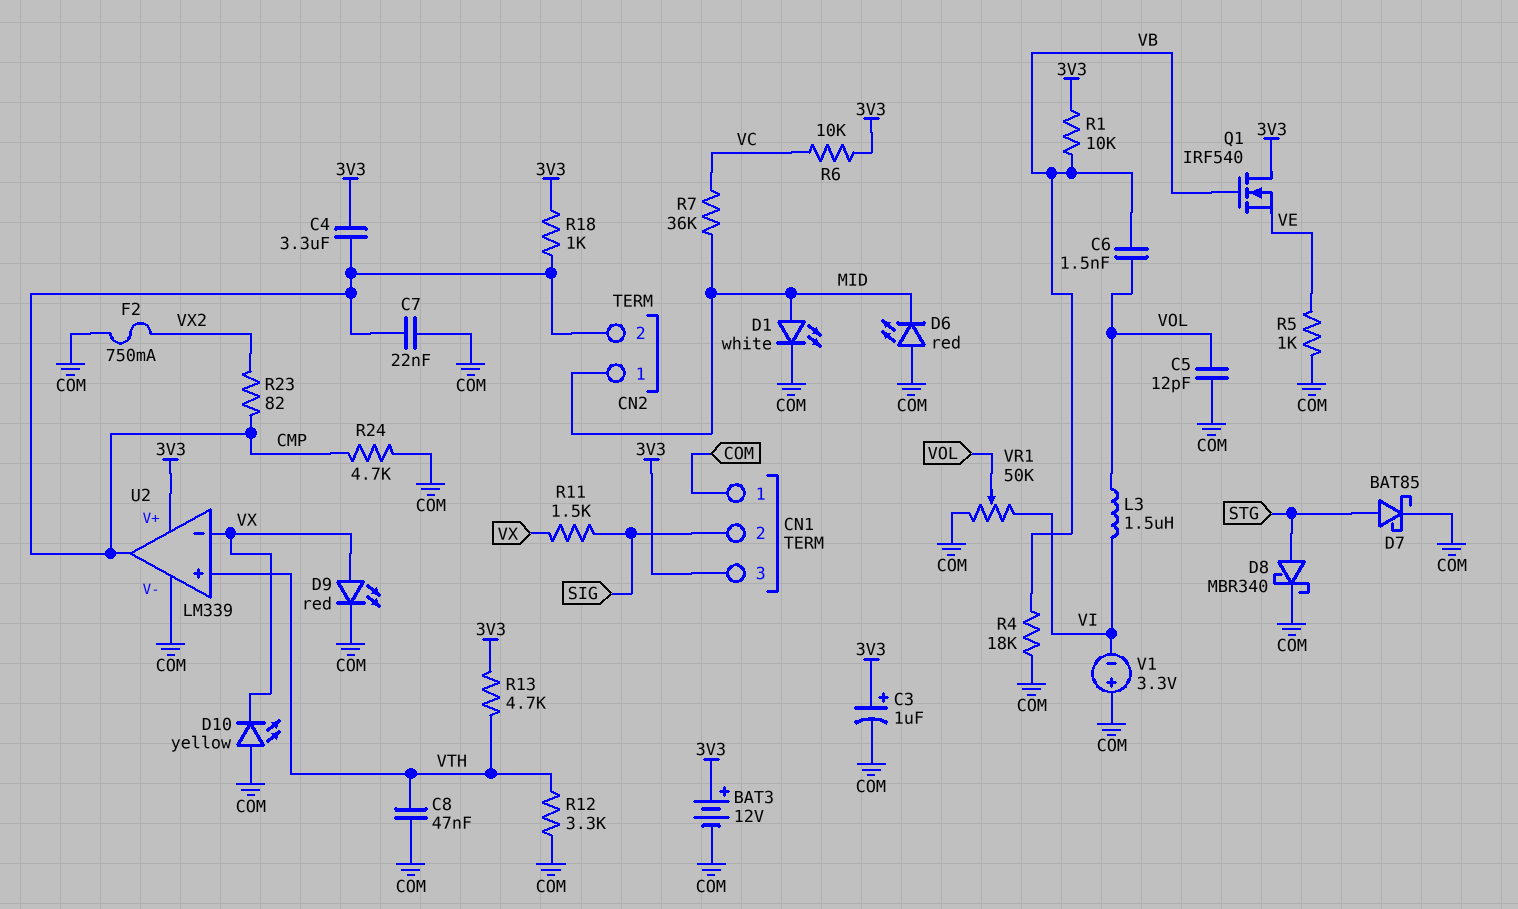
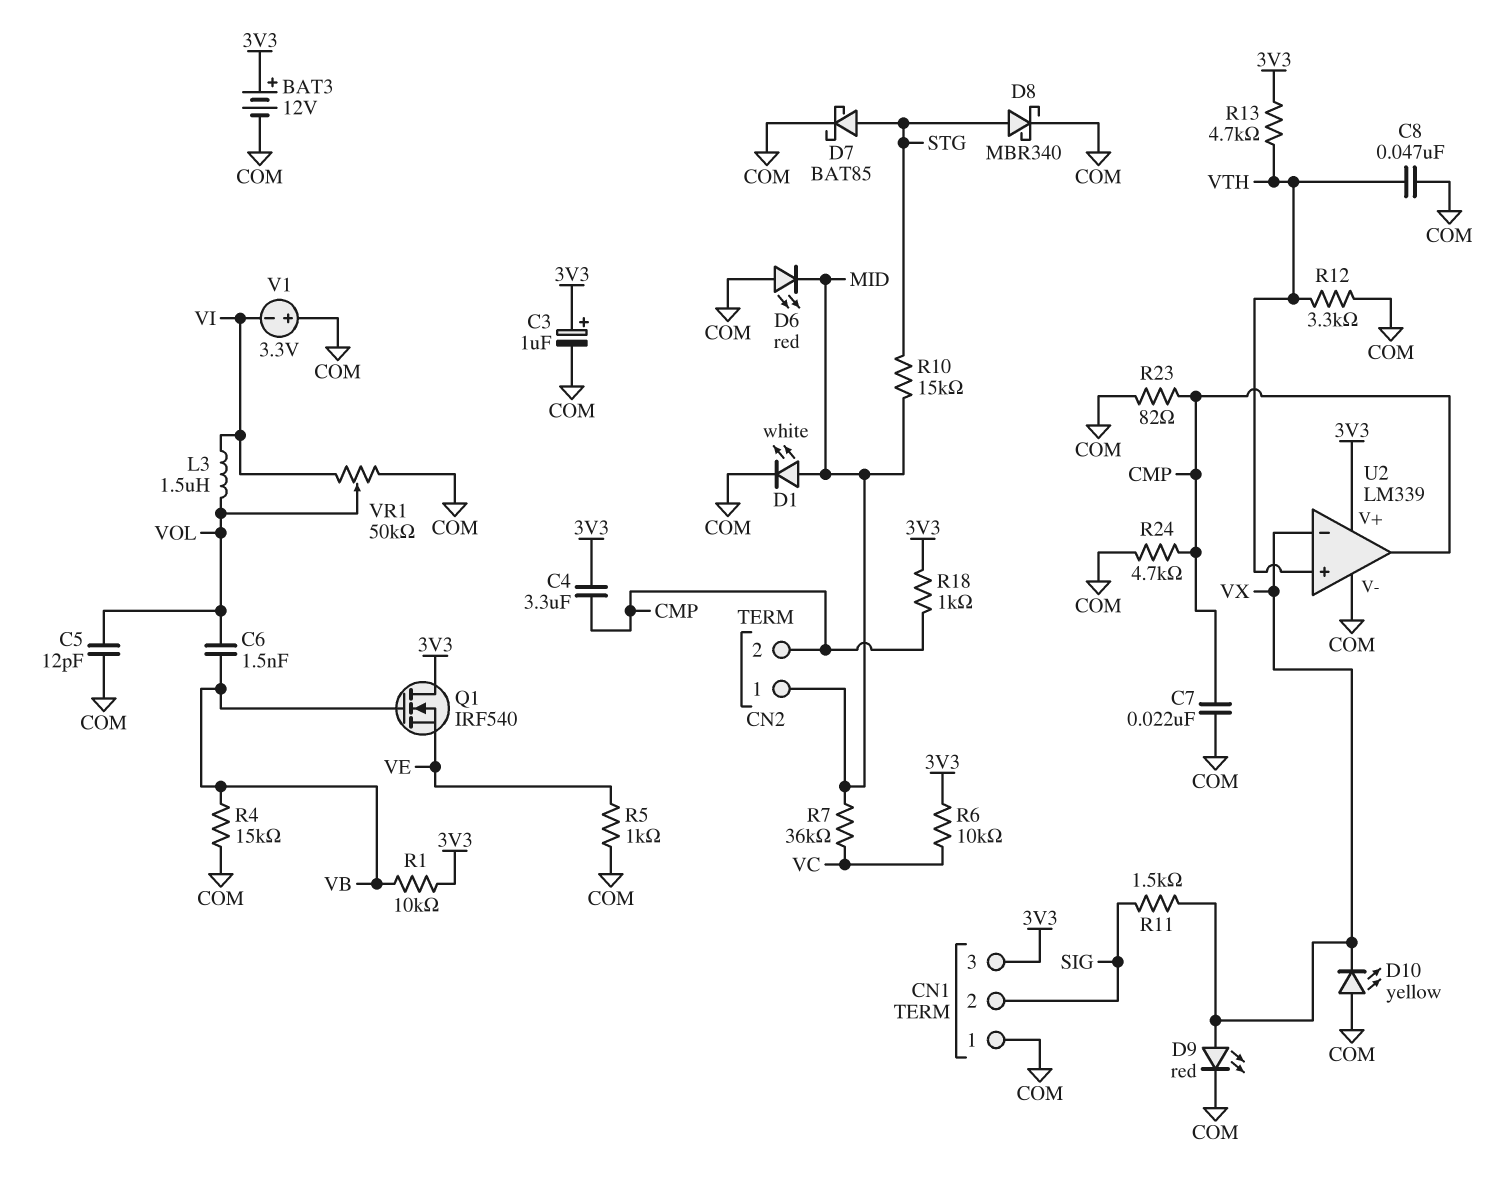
F2: 750mA (COM, VX2) -> none
R4: 18k (COM, VB) -> 15k (COM, VB)
R10: none -> 15k (MID, STG)
R23: 82 (CMP, VX2) -> 82 (CMP, COM)

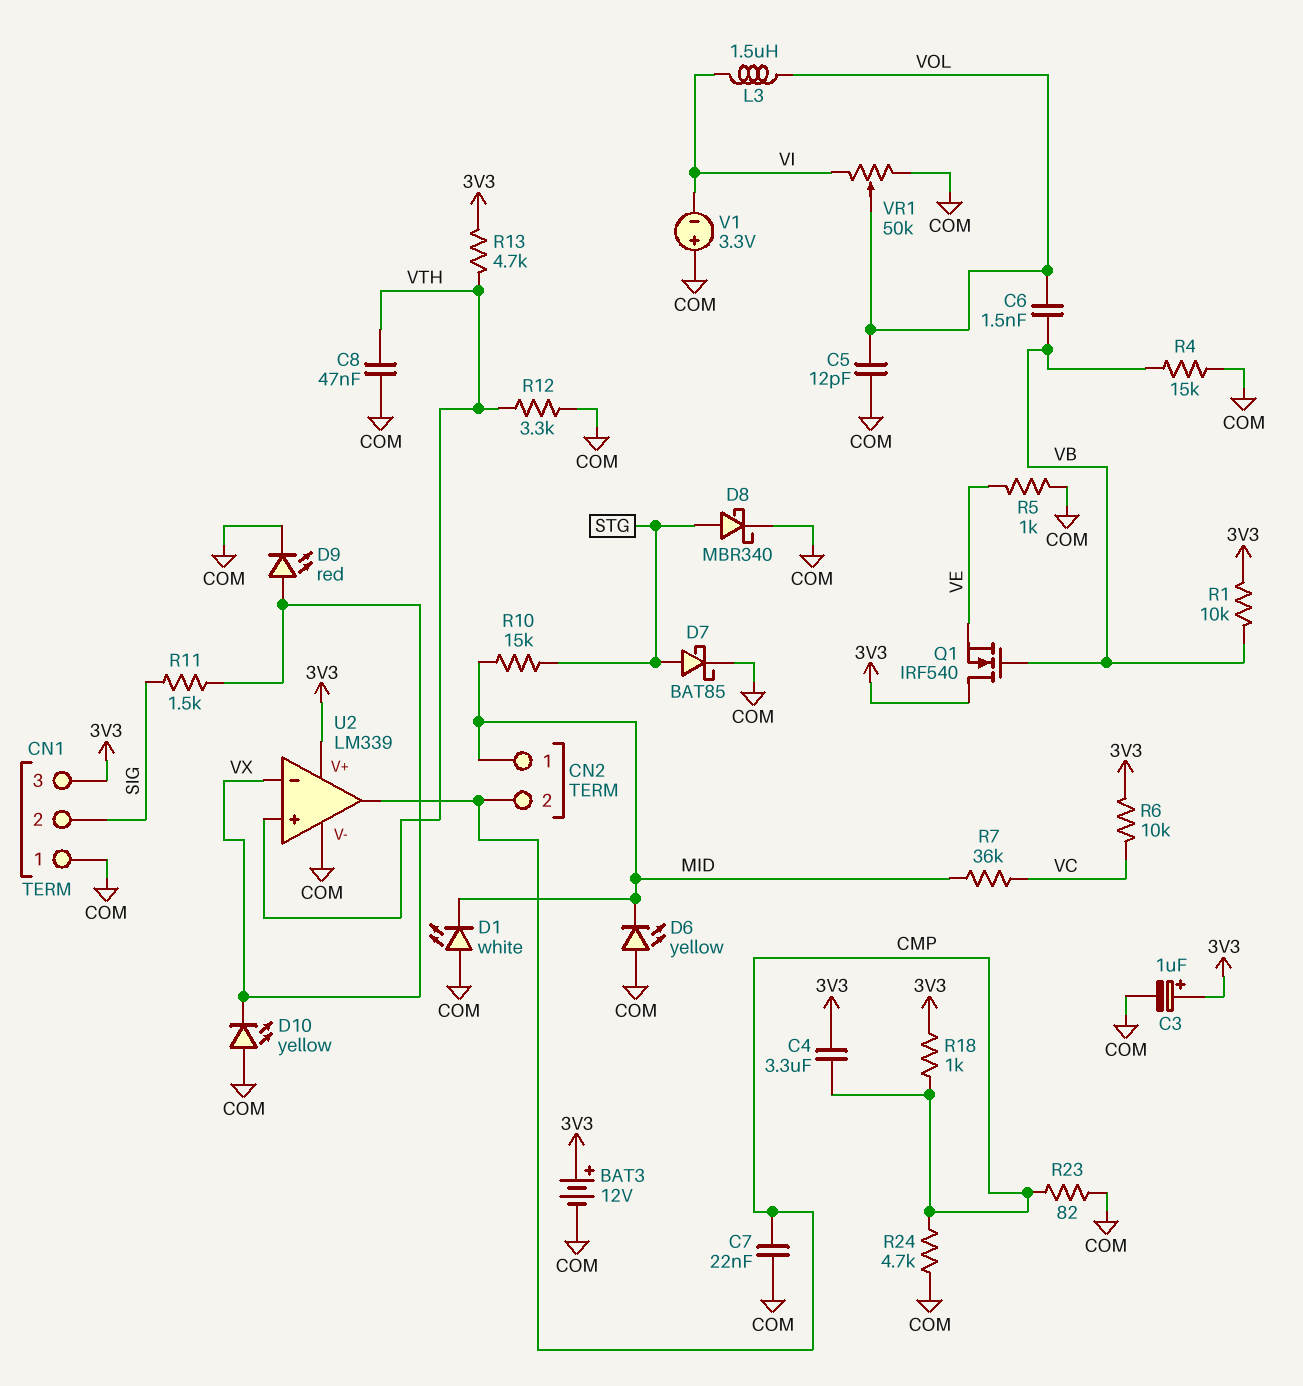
D1: LED white (A MID, K COM) -> LED white (A COM, K MID)
D6: LED red (A COM, K MID) -> LED yellow (A COM, K MID)

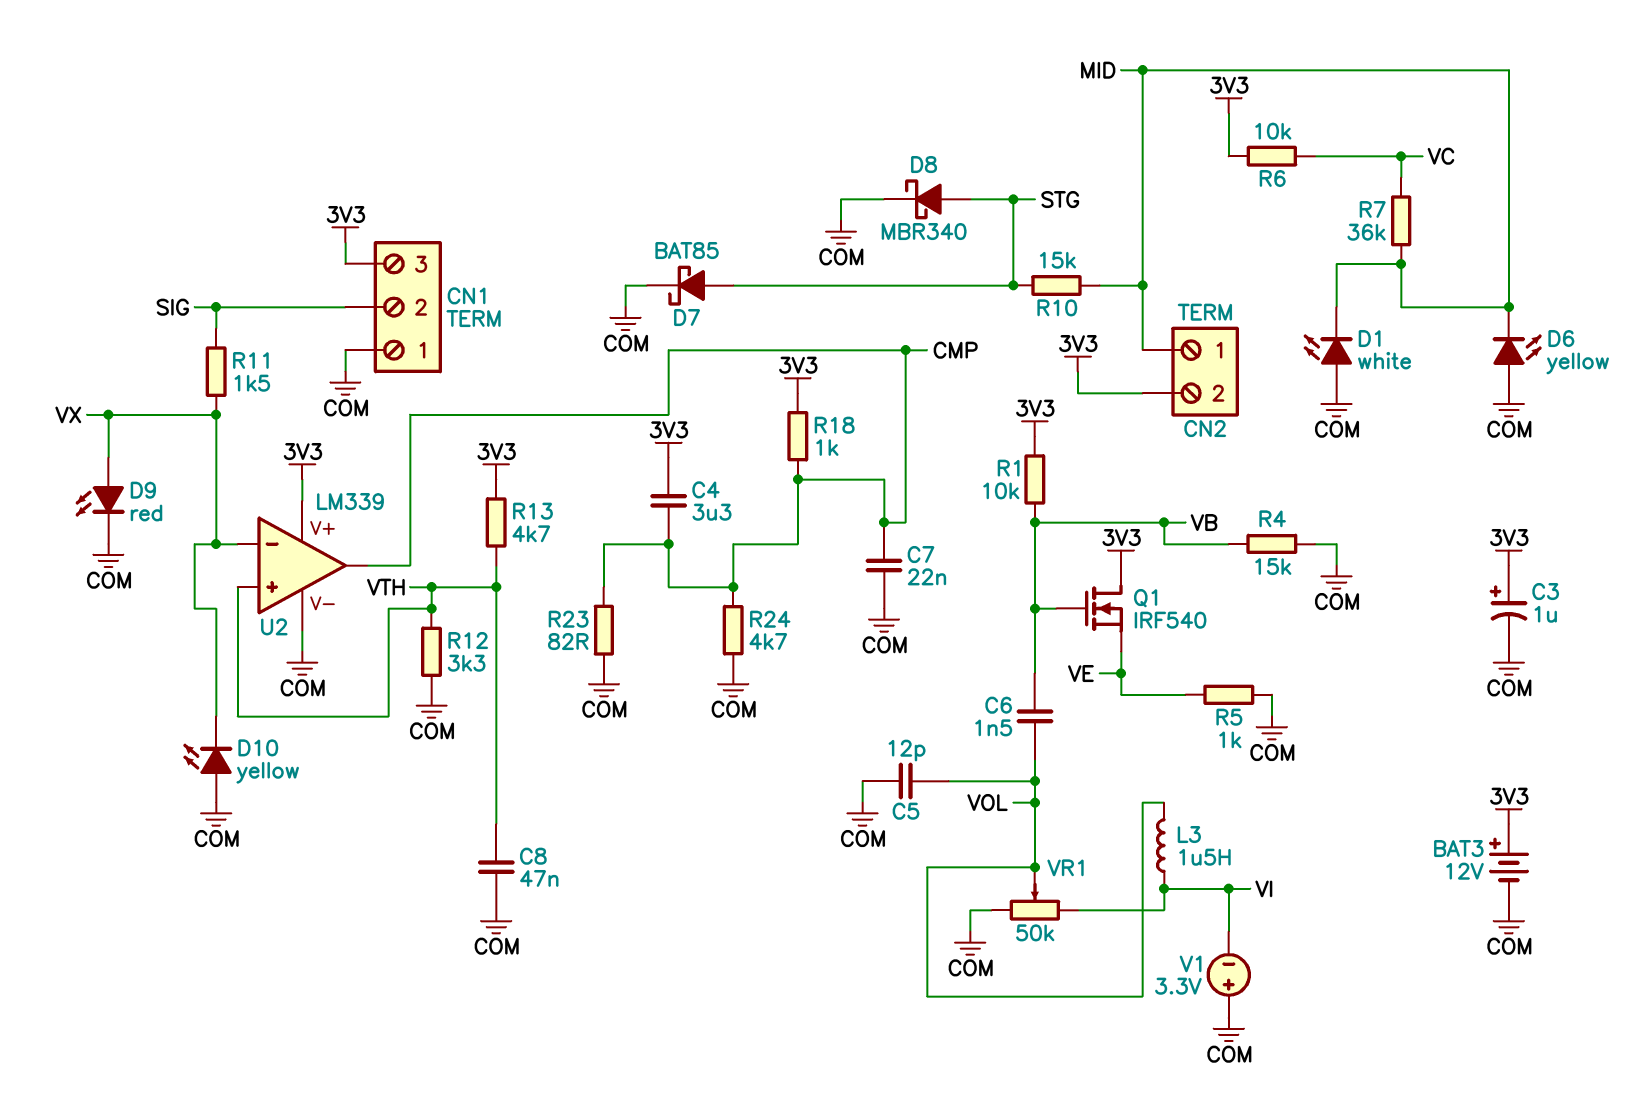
CN2 pin 2: CMP -> 3V3

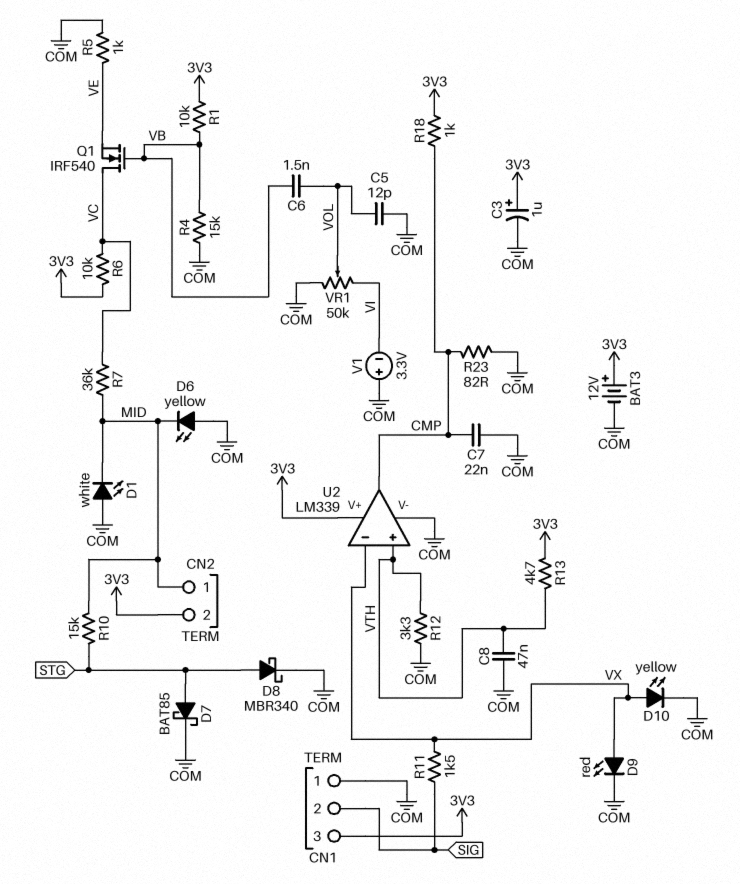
C4: 3.3uF (3V3, CMP) -> none
D10: LED yellow (A COM, K VX) -> LED yellow (A VX, K COM)
L3: 1.5uH (VI, VOL) -> none
Q1: NMOS IRF540 (G VB, D 3V3, S VE) -> NMOS IRF540 (G VB, D VC, S VE)
R24: 4.7k (CMP, COM) -> none

